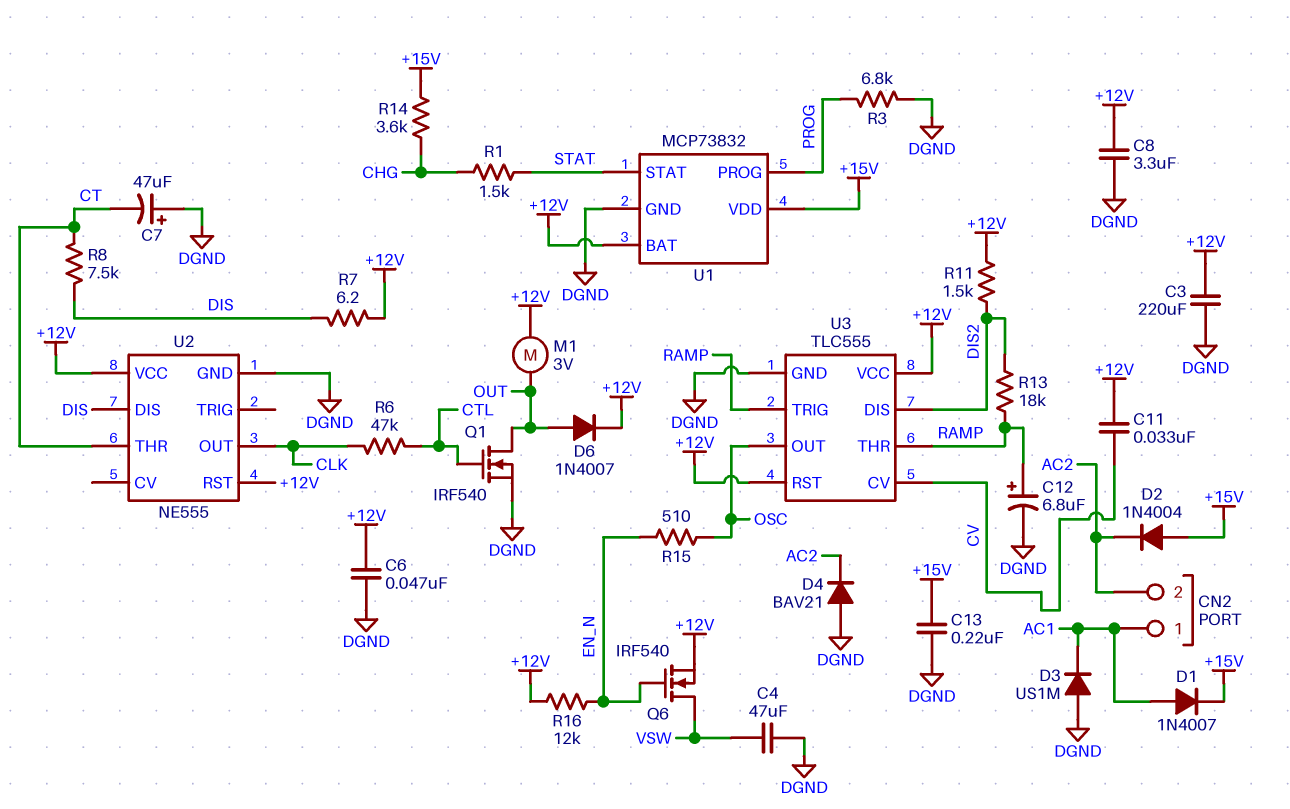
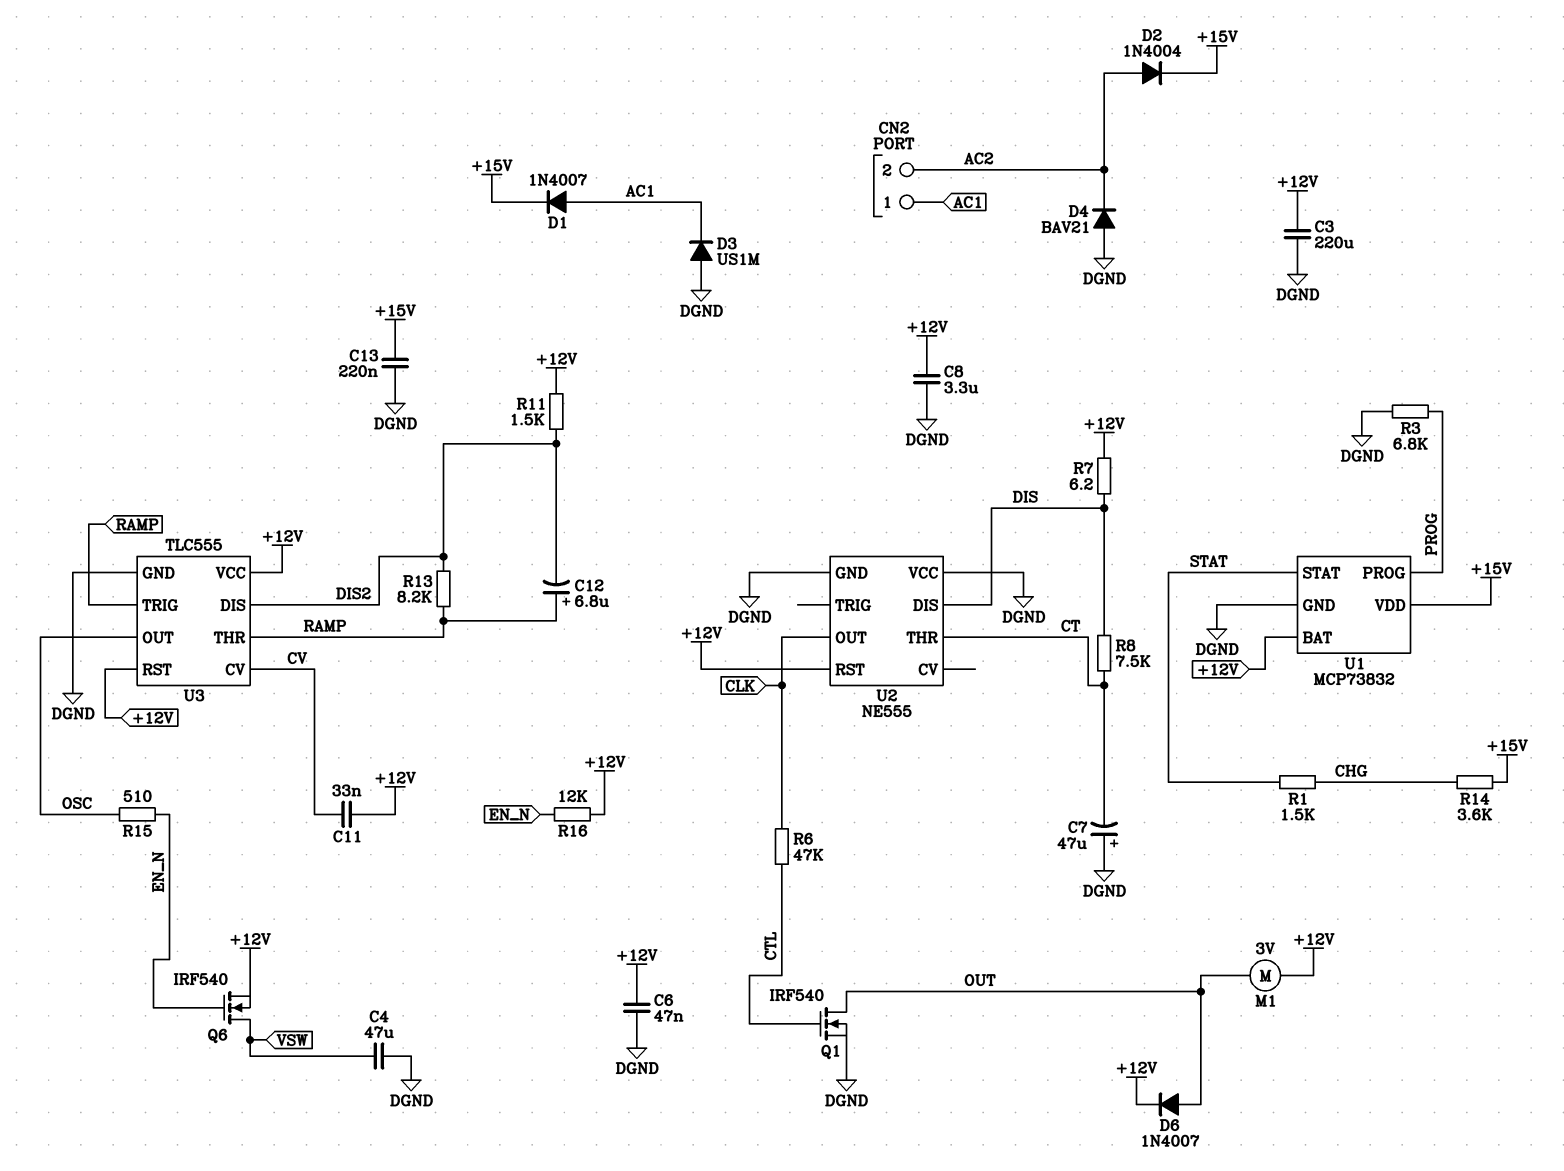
C12: 6.8uF (plus RAMP, minus DGND) -> 6.8uF (plus RAMP, minus DIS2)
D2: diode 1N4004 (A +15V, K AC2) -> diode 1N4004 (A AC2, K +15V)
R13: 18k (DIS2, RAMP) -> 8.2k (DIS2, RAMP)
U2 pin VCC: +12V -> DGND

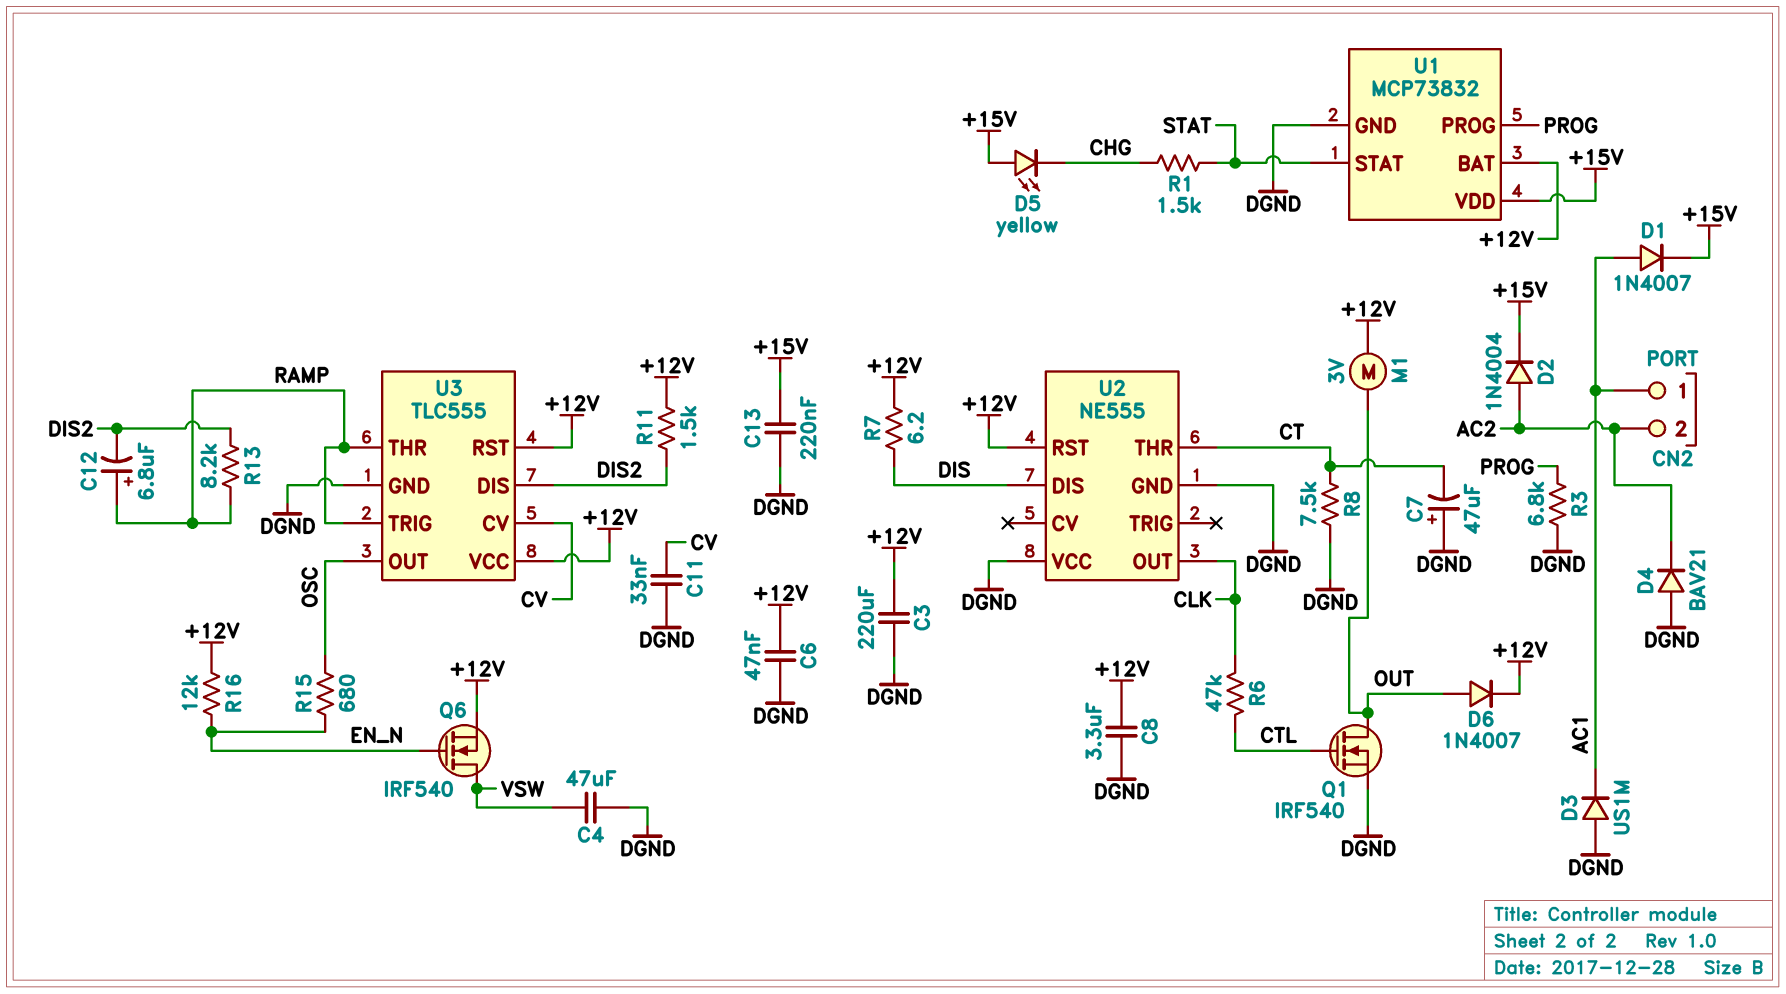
C11: 33nF (+12V, CV) -> 33nF (CV, DGND)
D5: none -> LED yellow (A +15V, K CHG)
R8: 7.5k (CT, DIS) -> 7.5k (CT, DGND)
R14: 3.6k (+15V, CHG) -> none
R15: 510 (EN_N, OSC) -> 680 (EN_N, OSC)

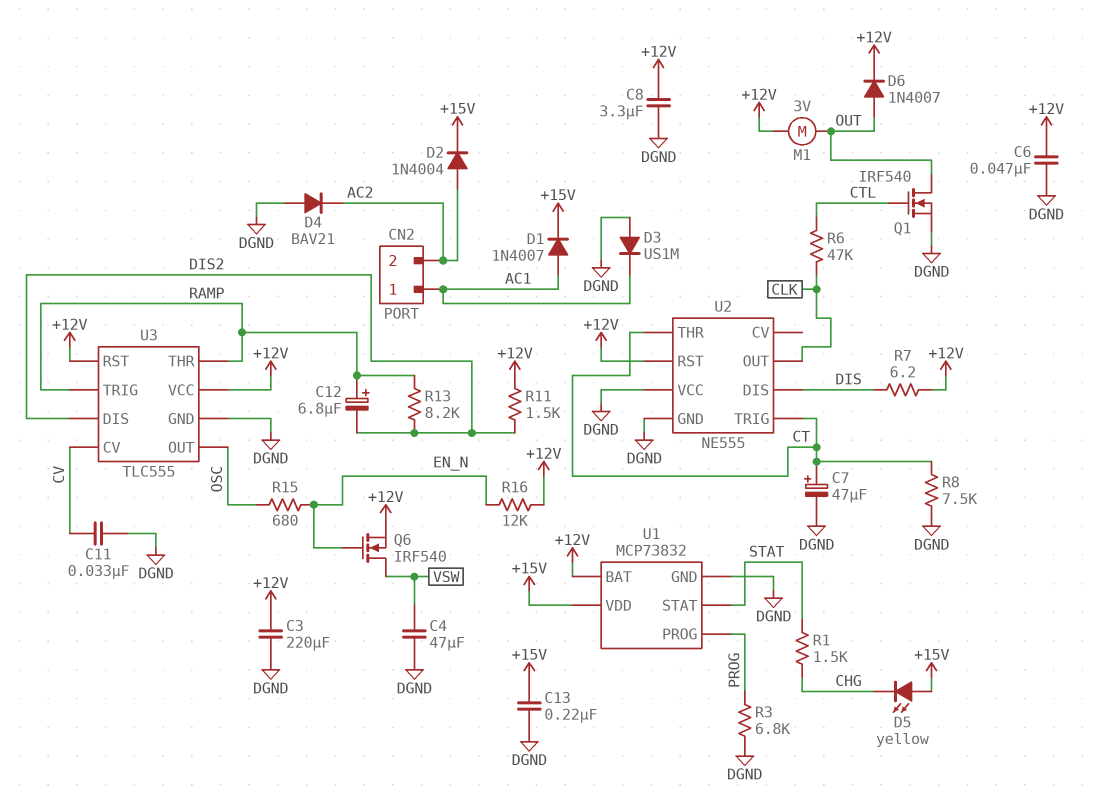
C7: 47uF (plus DGND, minus CT) -> 47uF (plus CT, minus DGND)
U2 pin TRIG: none -> CT

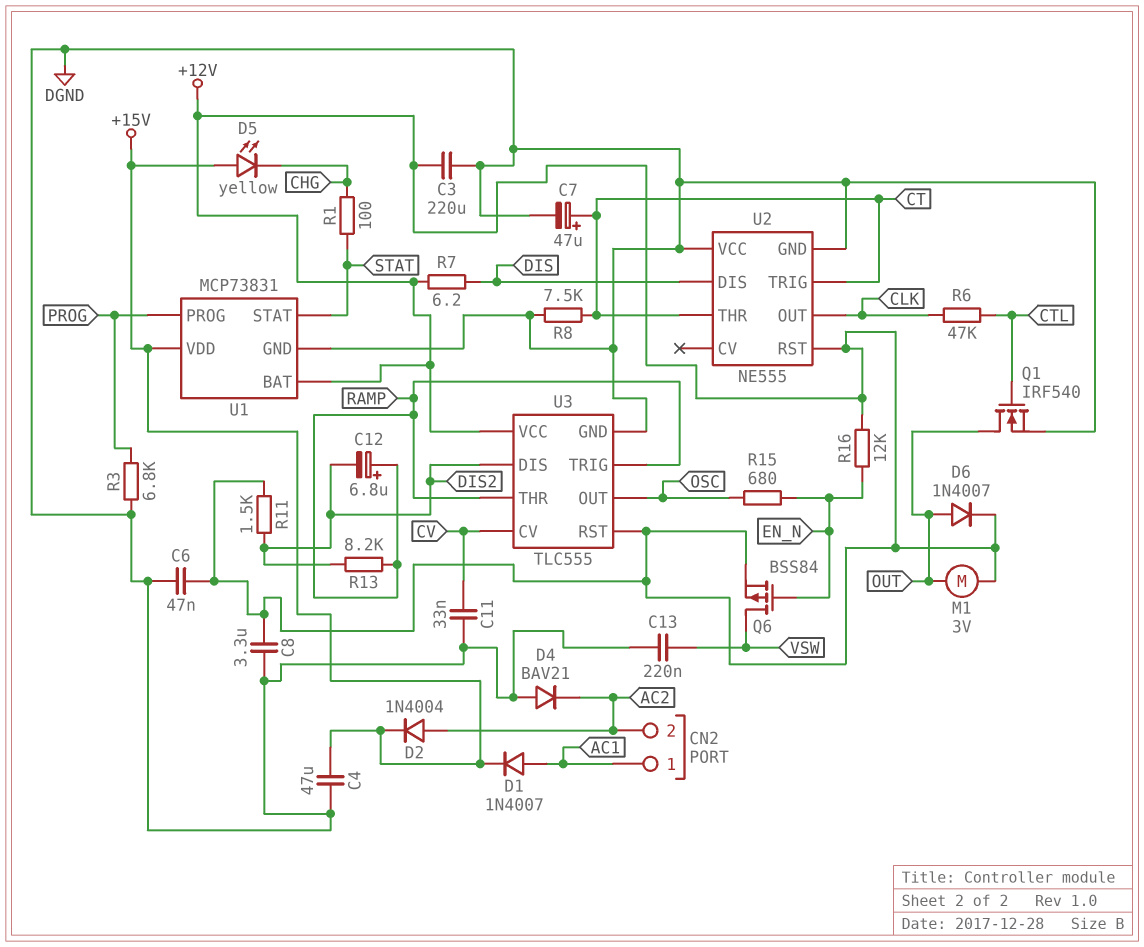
C4: 47uF (DGND, VSW) -> 47uF (+15V, DGND)
C13: 220nF (+15V, DGND) -> 220nF (DGND, VSW)
D3: diode US1M (A DGND, K AC1) -> none
Q6: NMOS IRF540 (G EN_N, D VSW, S +12V) -> PMOS BSS84 (G EN_N, D VSW, S +12V)
R1: 1.5k (CHG, STAT) -> 100 (CHG, STAT)
U1: MCP73832 -> MCP73831

